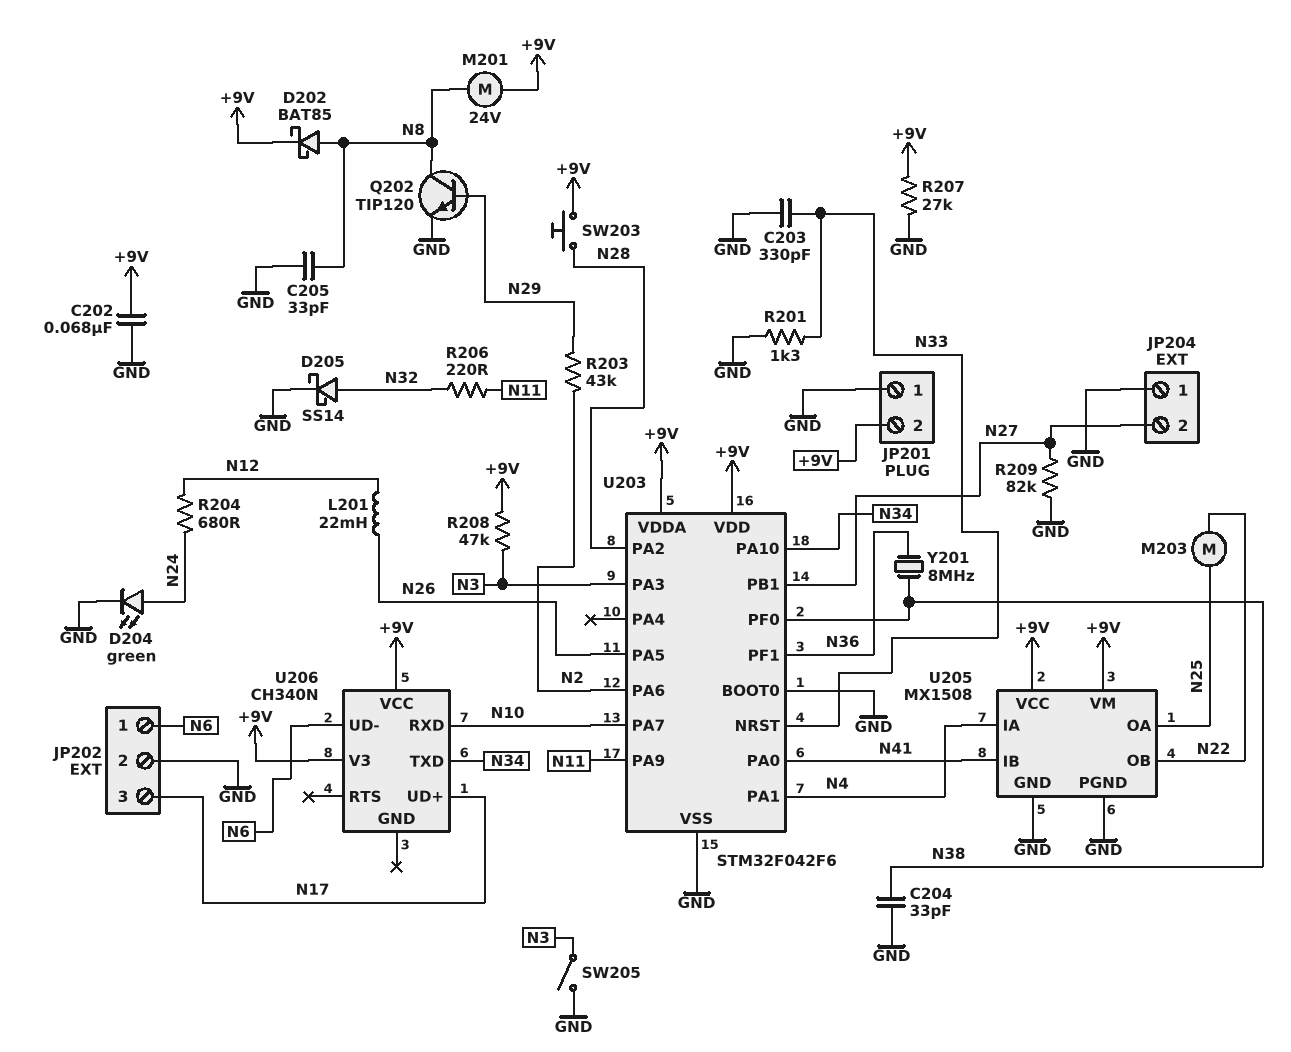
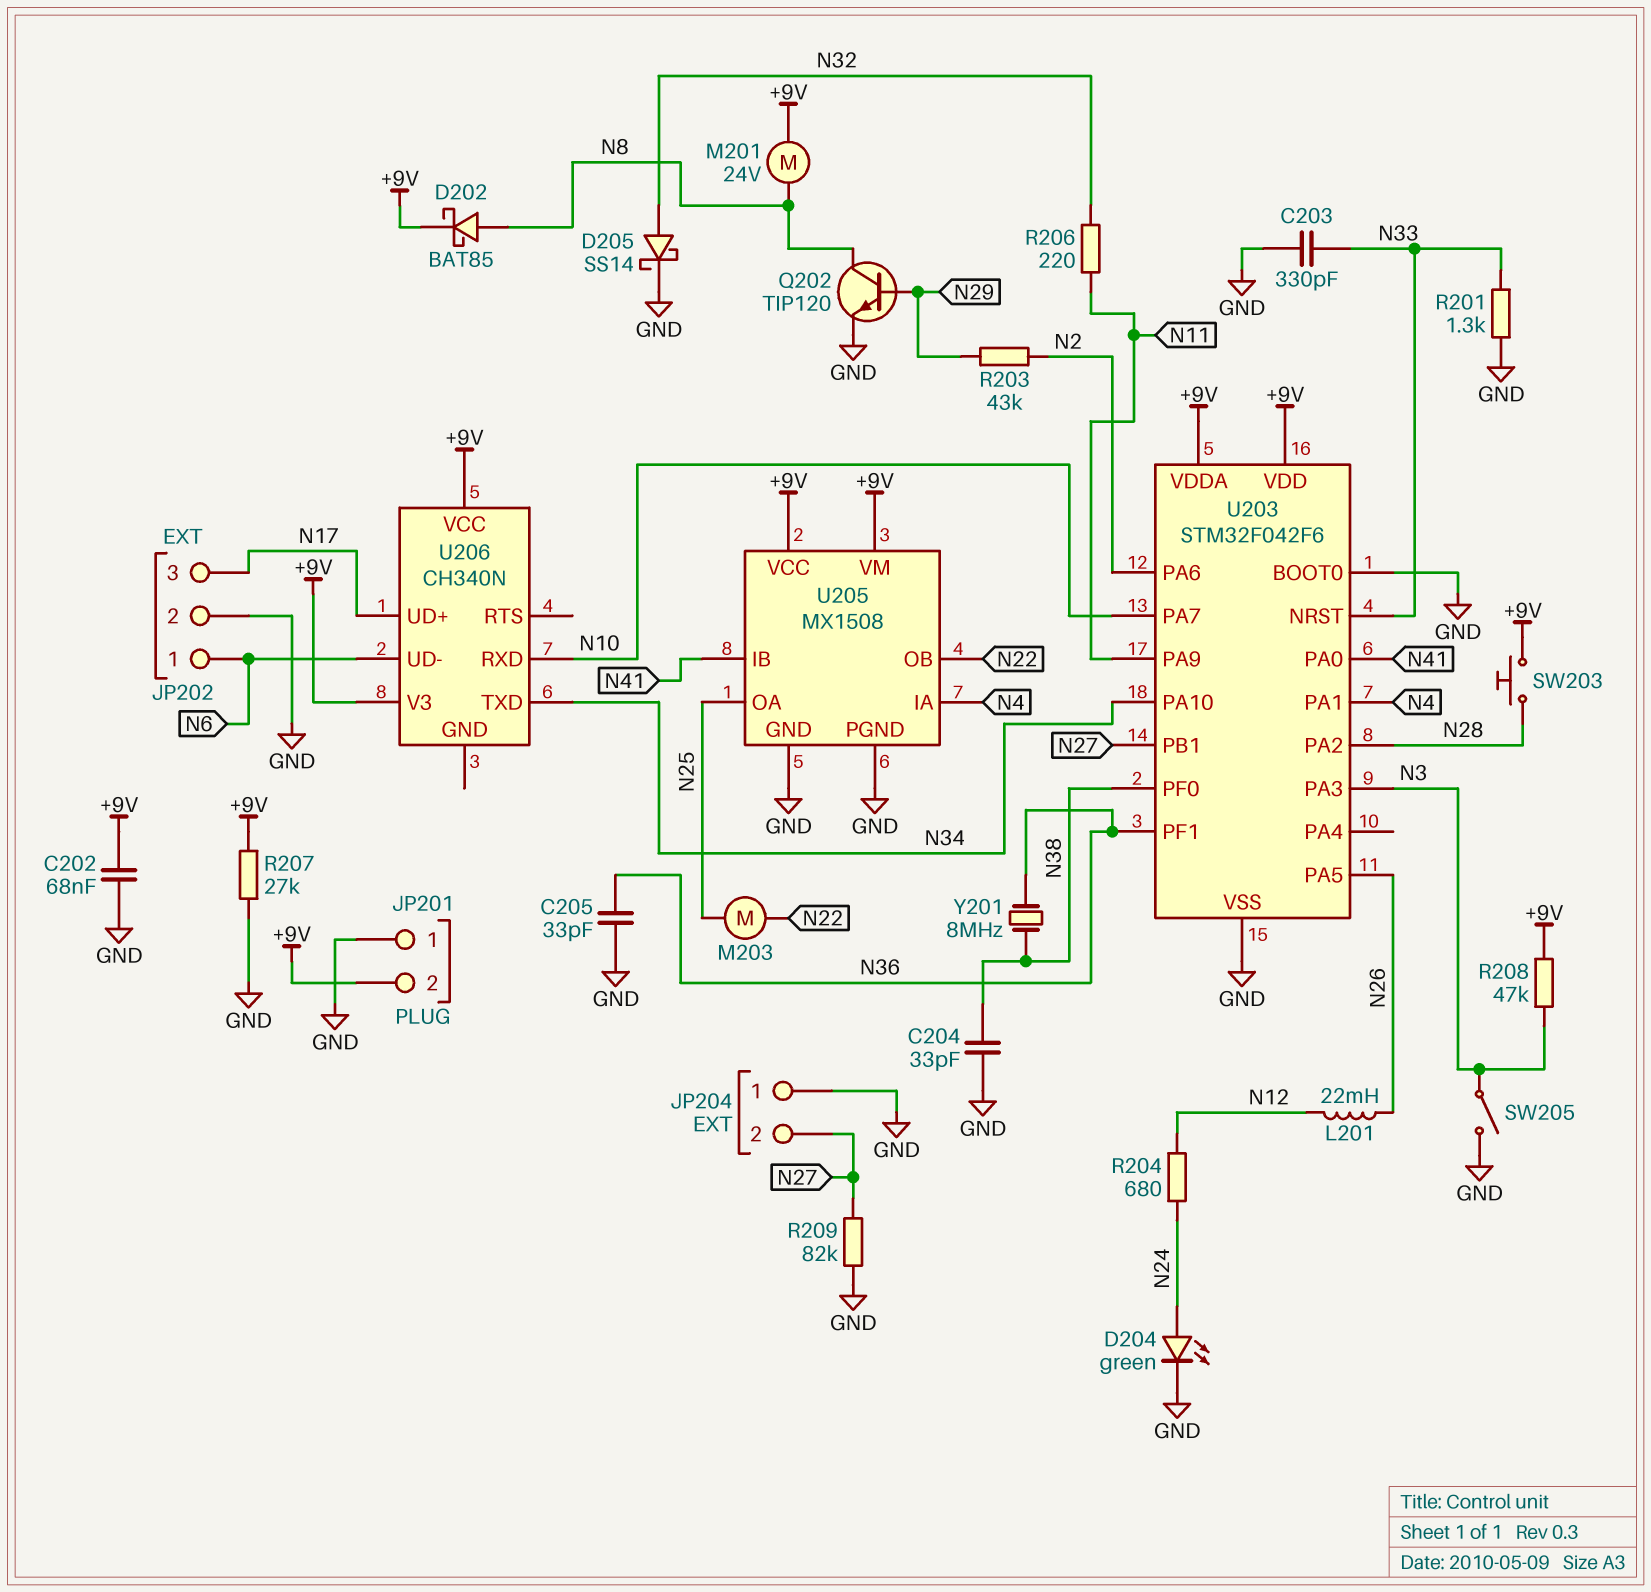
C205: 33pF (GND, N8) -> 33pF (GND, N36)

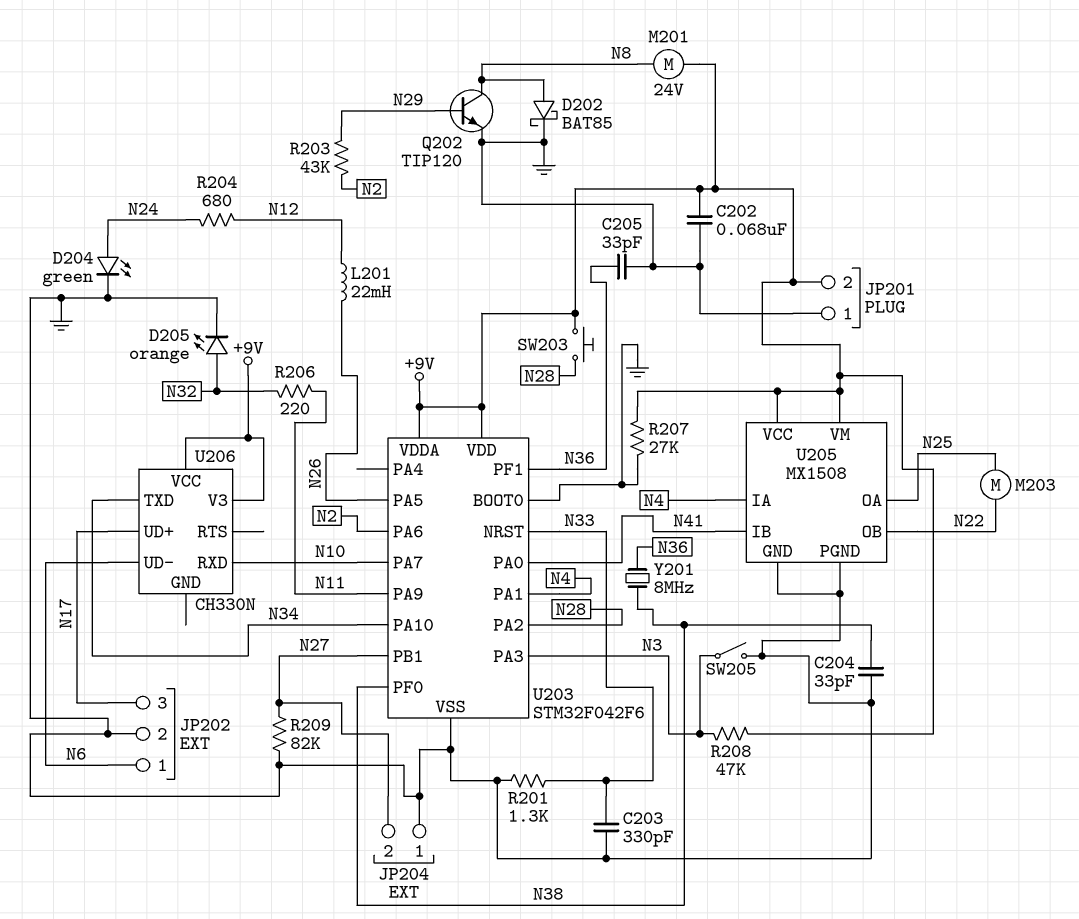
D202: schottky BAT85 (A N8, K +9V) -> schottky BAT85 (A N8, K GND)
D205: schottky SS14 (A N32, K GND) -> LED orange (A N32, K GND)
U206: CH340N -> CH330N

